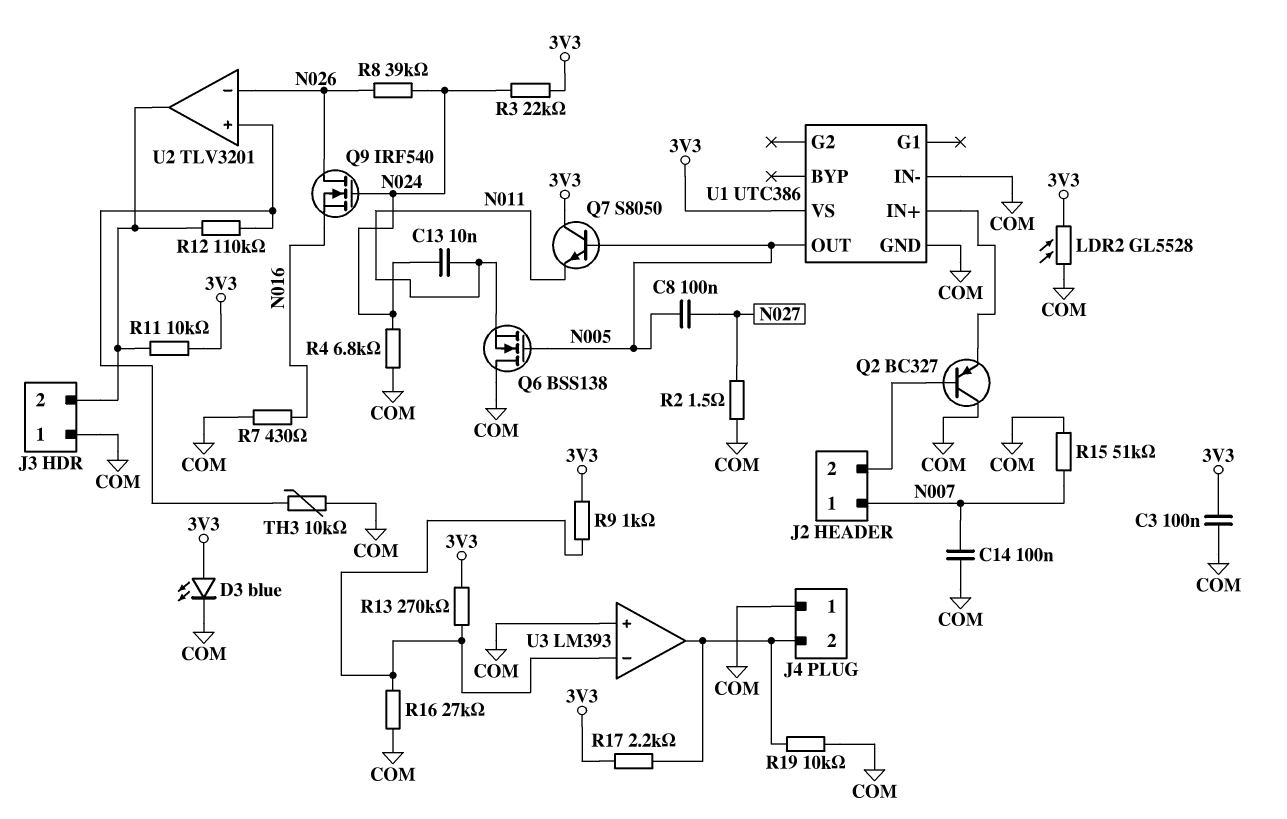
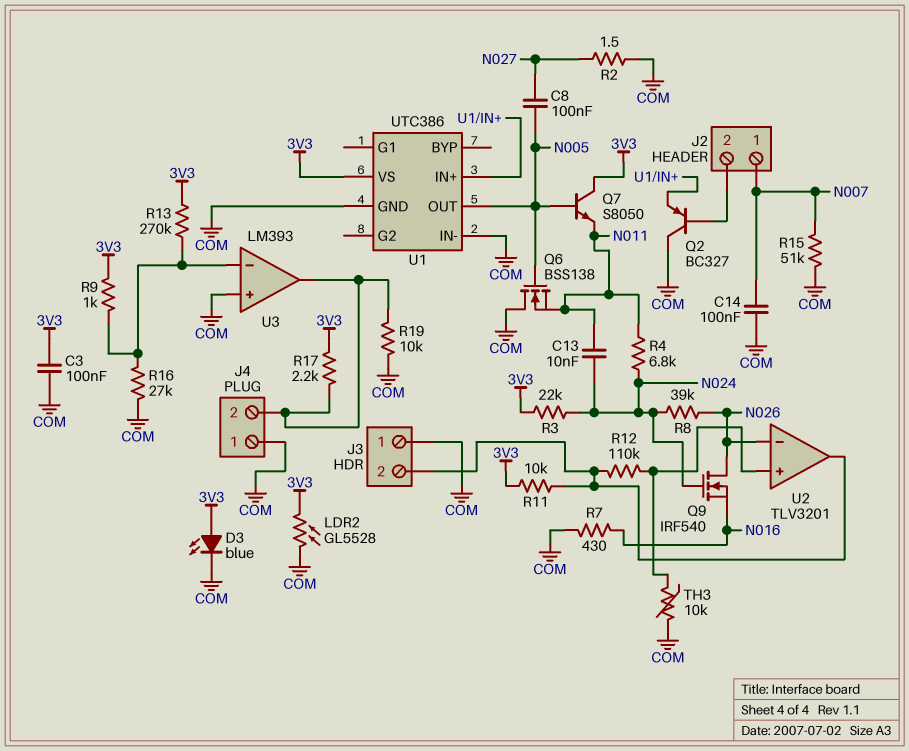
R4: 6.8k (COM, N024) -> 6.8k (N011, N024)

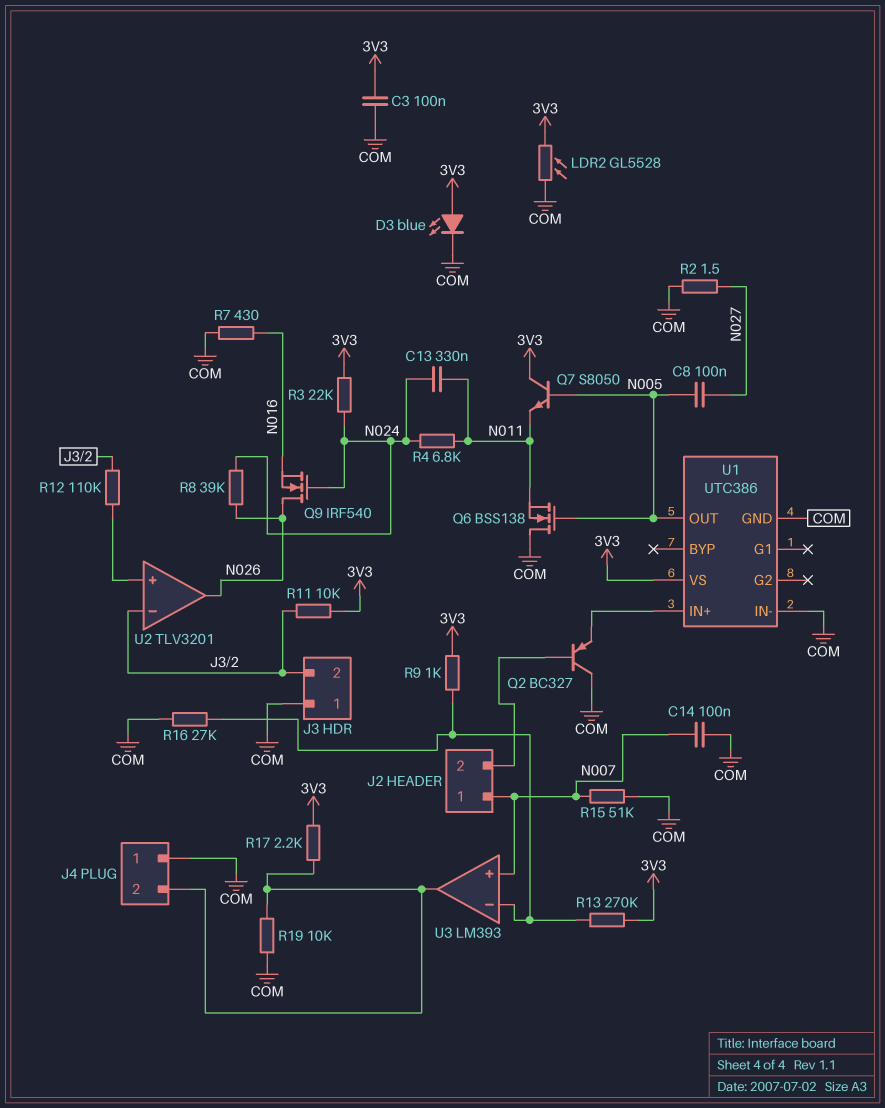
C13: 10nF (N011, N024) -> 330nF (N011, N024)
TH3: 10k (COM, U2/in+) -> none
U2 pin in-: N026 -> J3/2
U2 pin out: J3/2 -> N026
U3 pin in+: COM -> N007

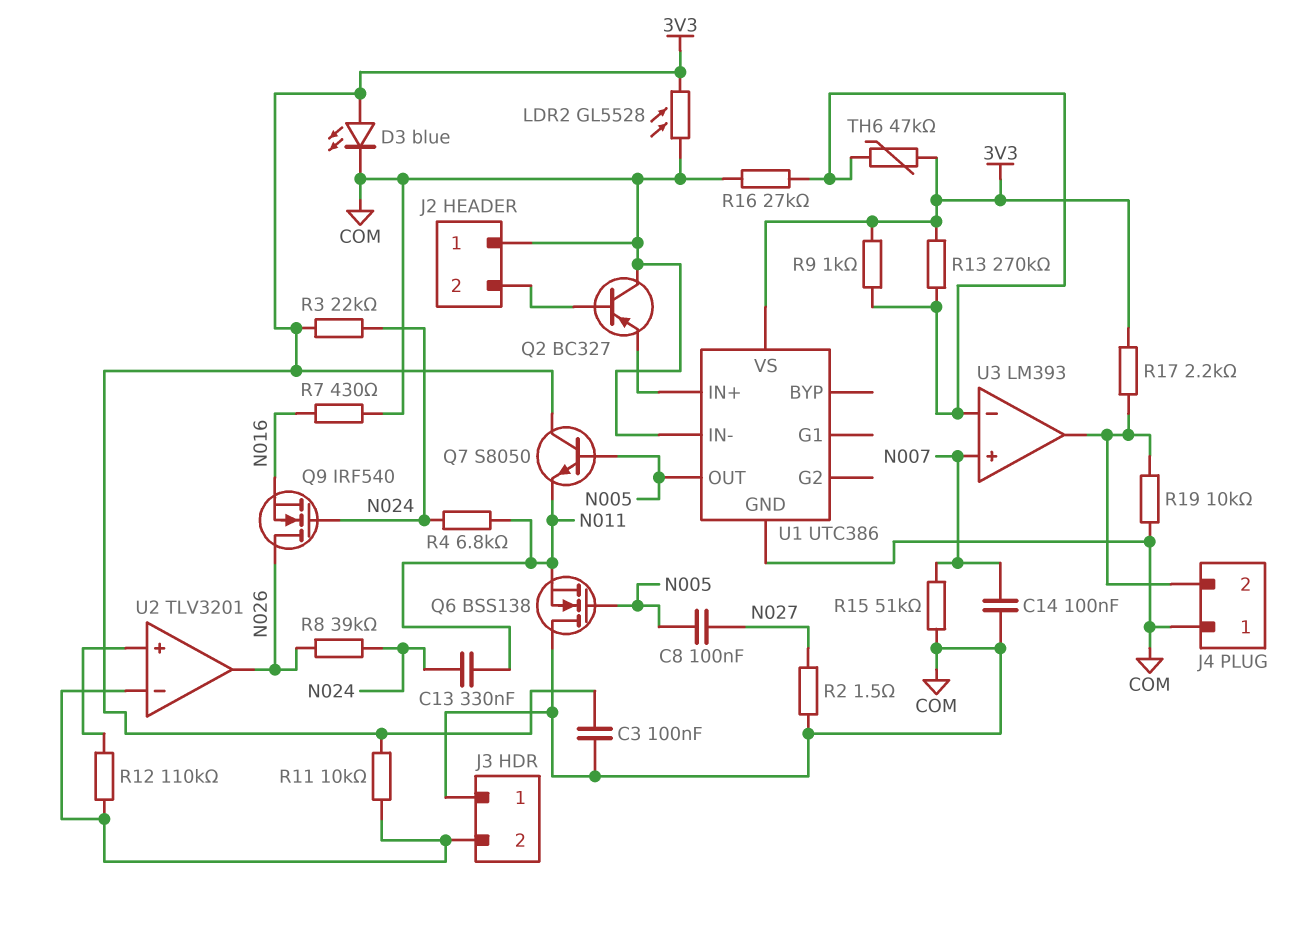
J2 pin 1: N007 -> COM
TH6: none -> 47k (3V3, U3/in-)

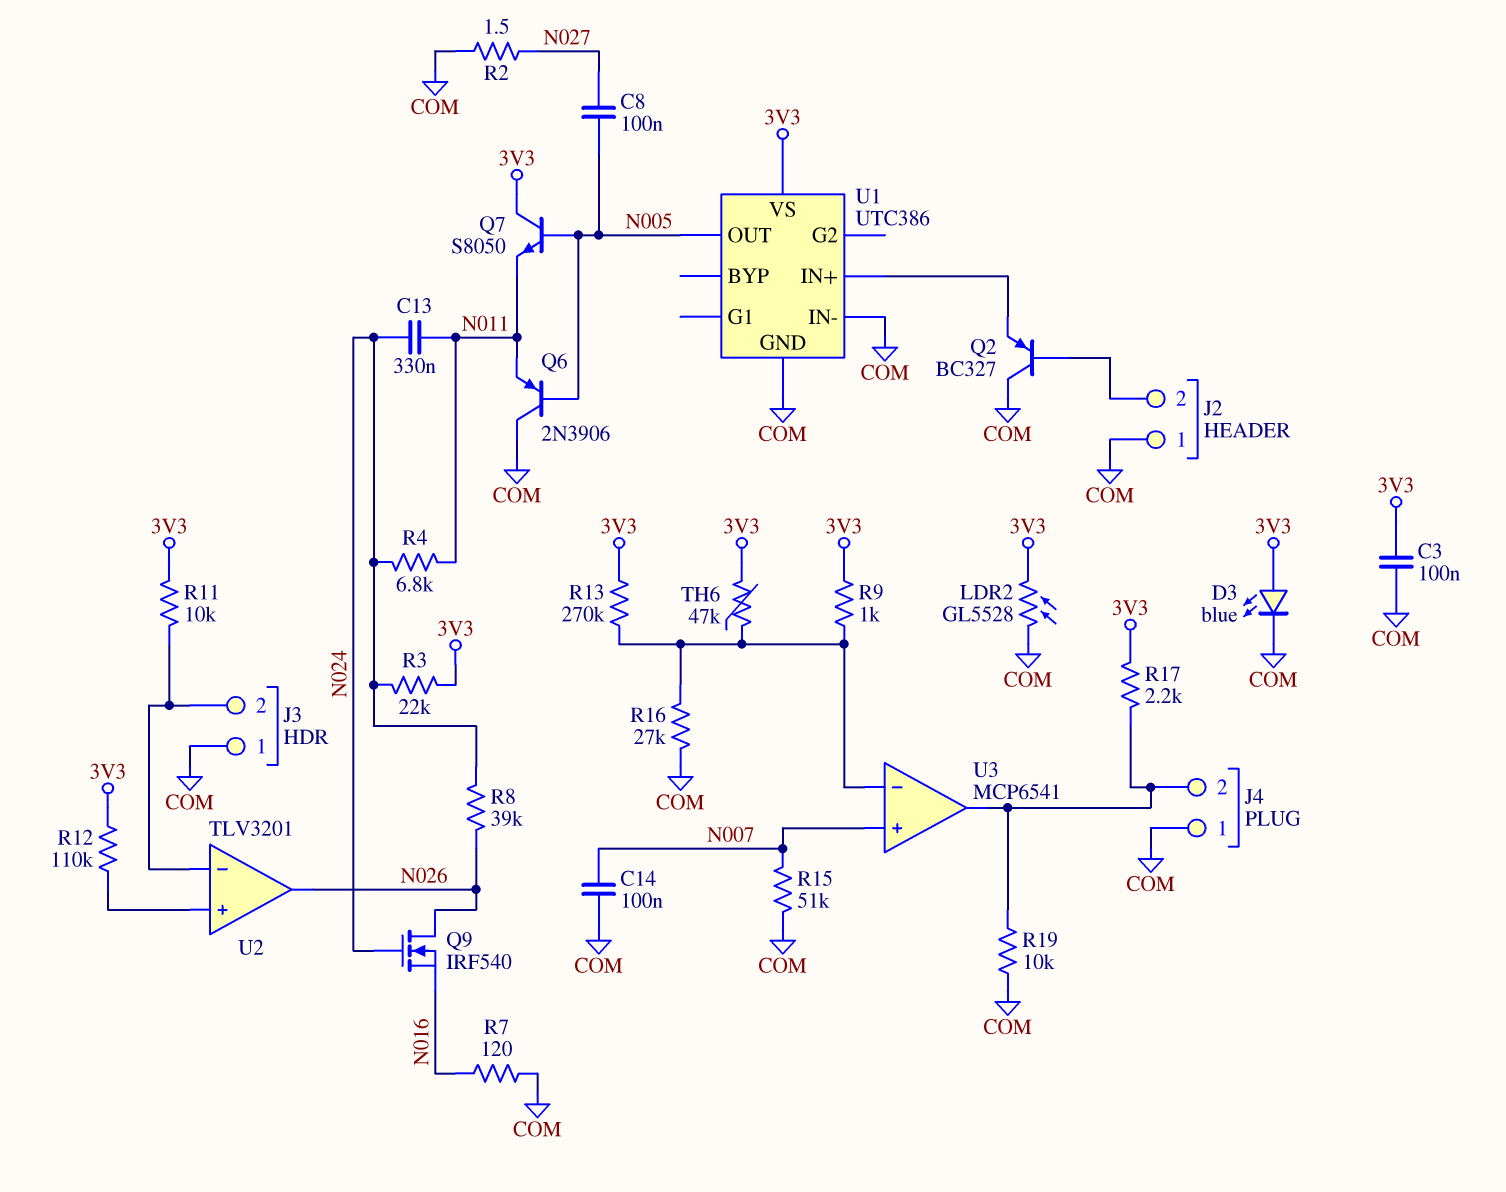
Q6: NMOS BSS138 (G N005, D COM, S N011) -> PNP 2N3906 (B N005, C COM, E N011)
R7: 430 (COM, N016) -> 120 (COM, N016)
R12: 110k (J3/2, U2/in+) -> 110k (3V3, U2/in+)
U3: LM393 -> MCP6541

